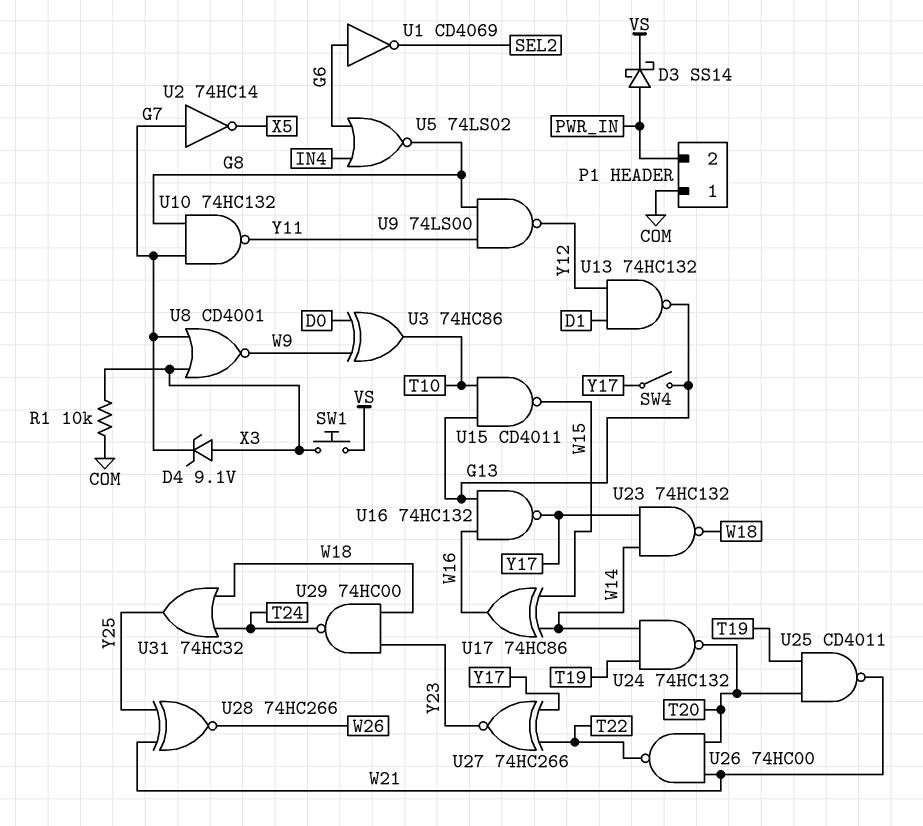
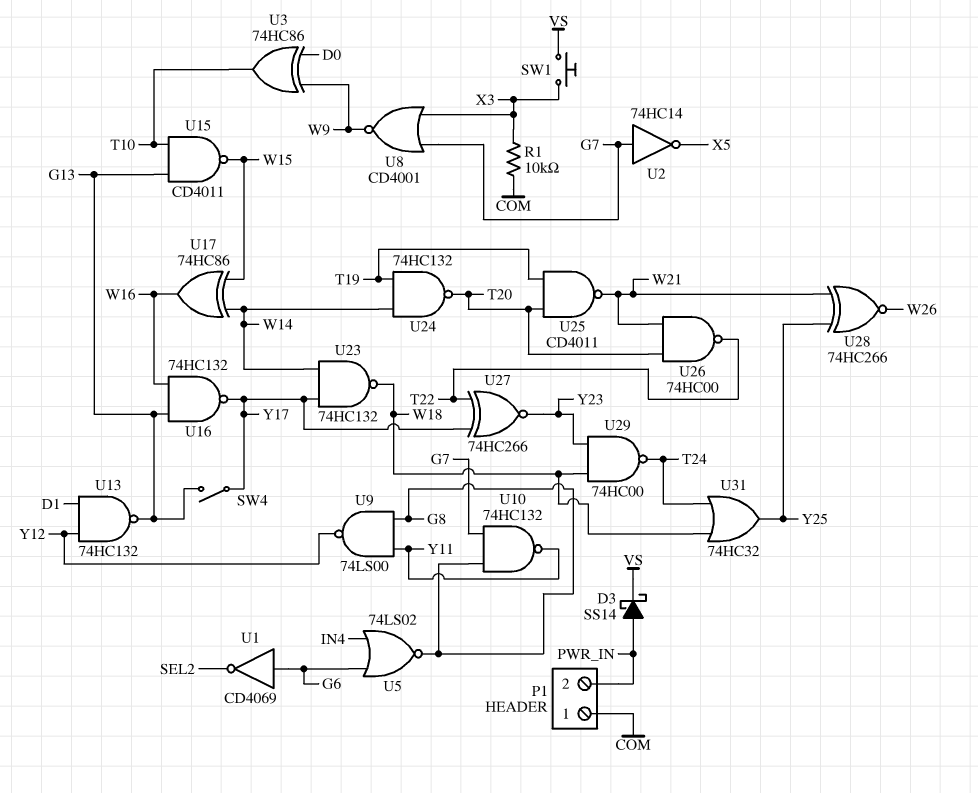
D4: zener 9.1V (A X3, K G7) -> none

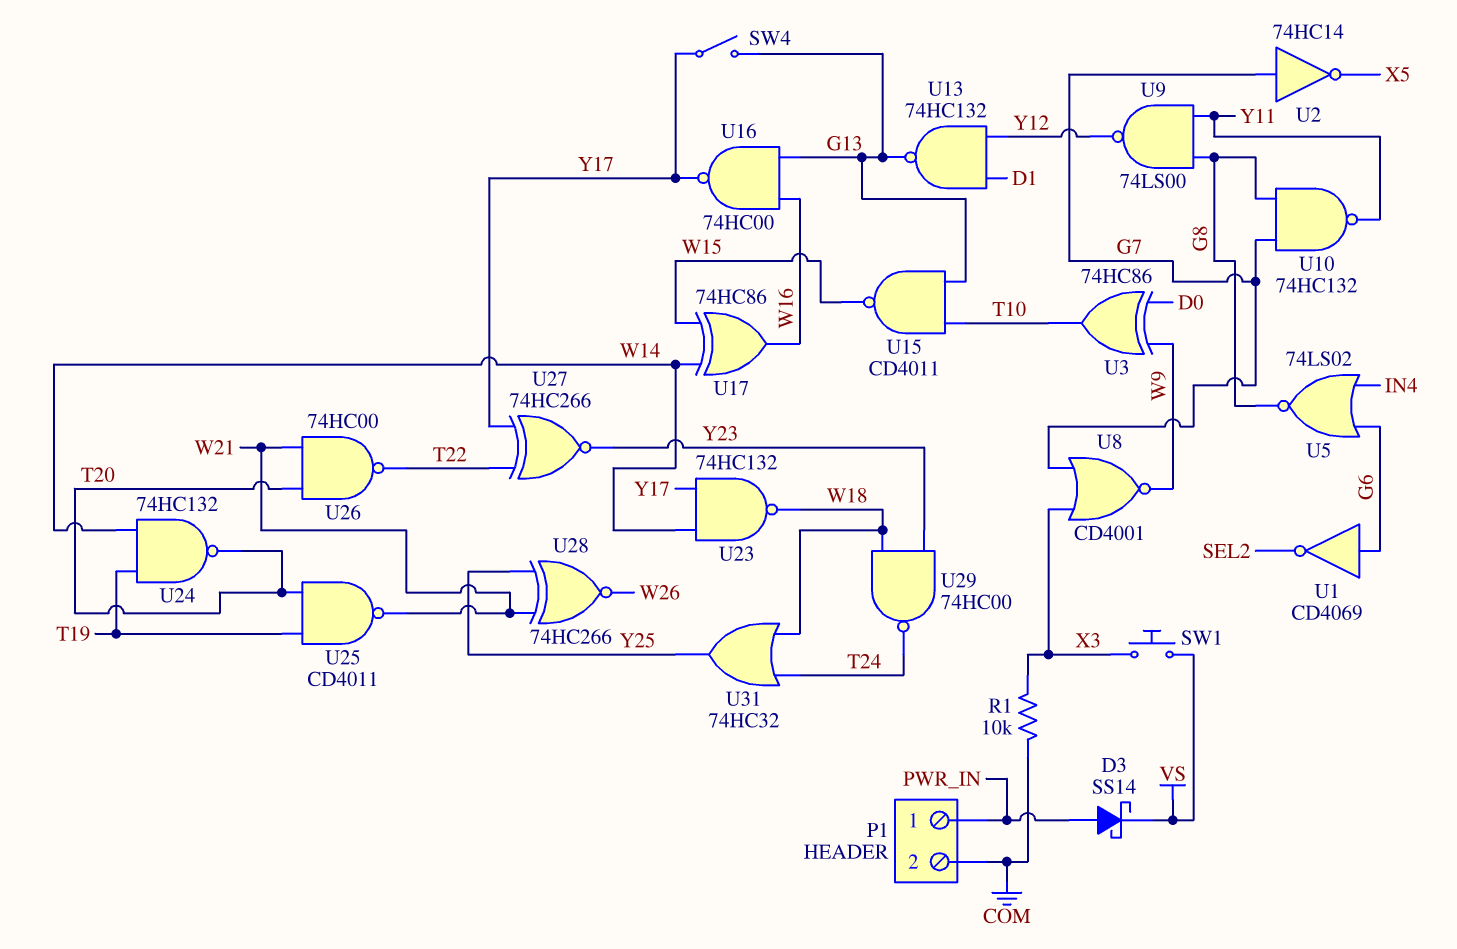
P1 pin 1: COM -> PWR_IN
P1 pin 2: PWR_IN -> COM
U16: NAND 74HC132 (in G13, in W16, out Y17) -> NAND 74HC00 (in G13, in W16, out Y17)

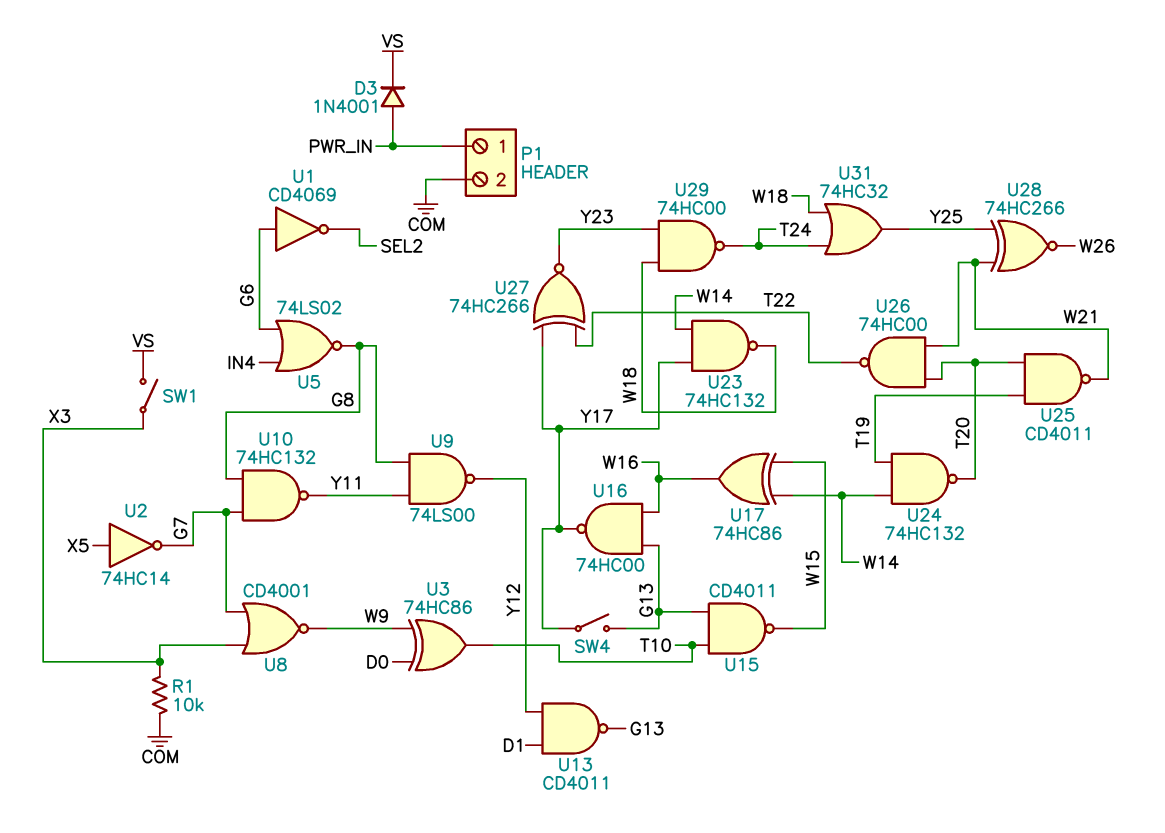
D3: schottky SS14 (A PWR_IN, K VS) -> diode 1N4001 (A PWR_IN, K VS)
SW1: button (VS, X3) -> switch (VS, X3)
U2: NOT 74HC14 (in G7, out X5) -> NOT 74HC14 (in X5, out G7)
U13: NAND 74HC132 (in D1, in Y12, out G13) -> NAND CD4011 (in D1, in Y12, out G13)

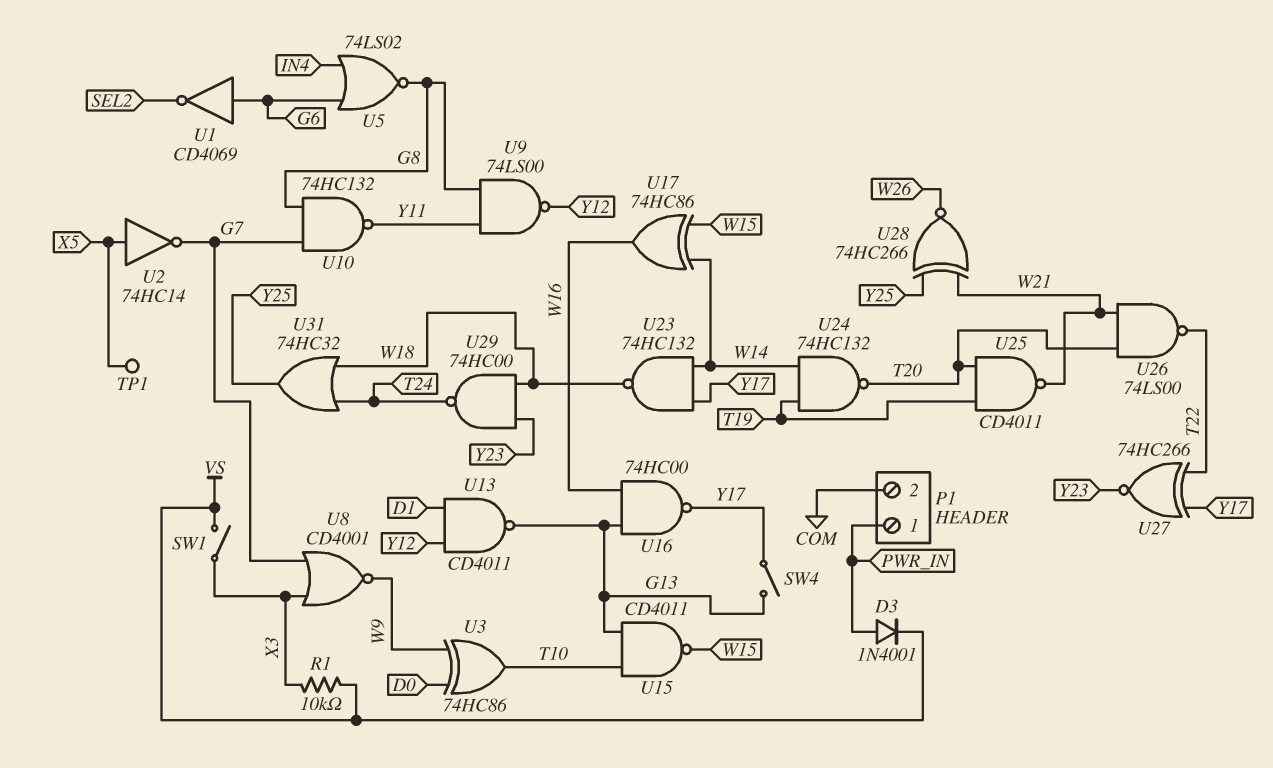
R1: 10k (COM, X3) -> 10k (VS, X3)
TP1: none -> test point (X5)
U26: NAND 74HC00 (in T20, in W21, out T22) -> NAND 74LS00 (in T20, in W21, out T22)

